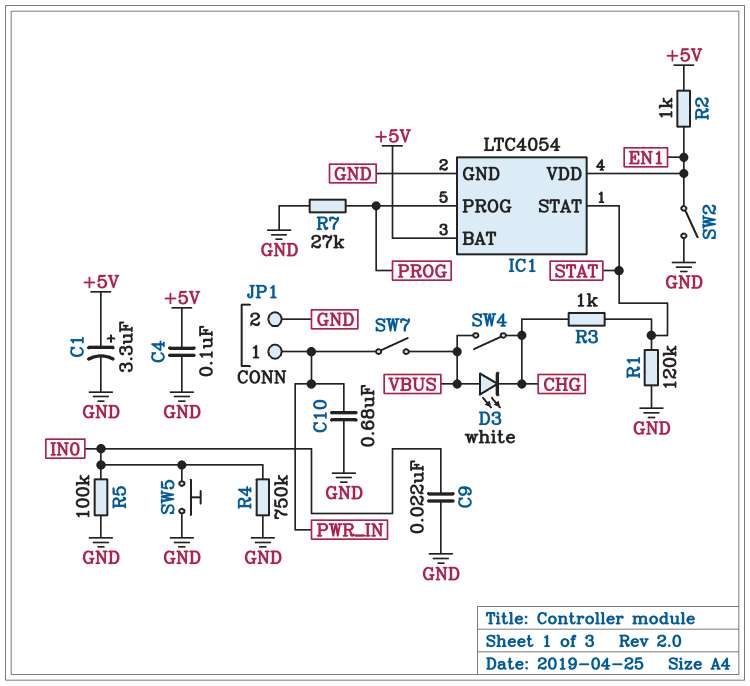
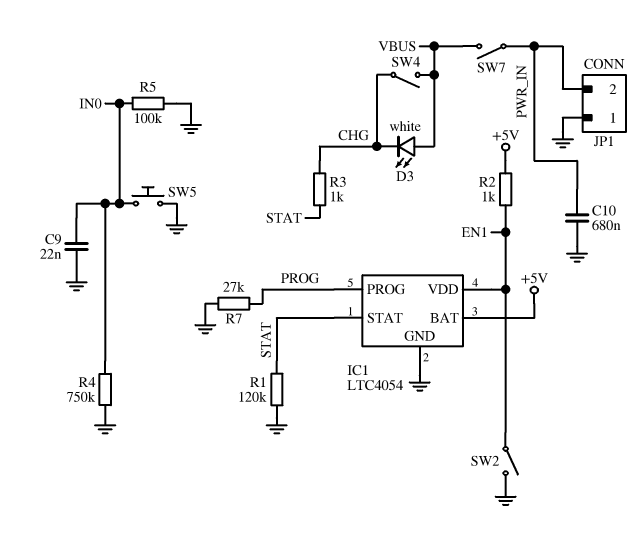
C1: 3.3uF (plus +5V, minus GND) -> none
C4: 100nF (+5V, GND) -> none
JP1 pin 1: PWR_IN -> GND
JP1 pin 2: GND -> PWR_IN

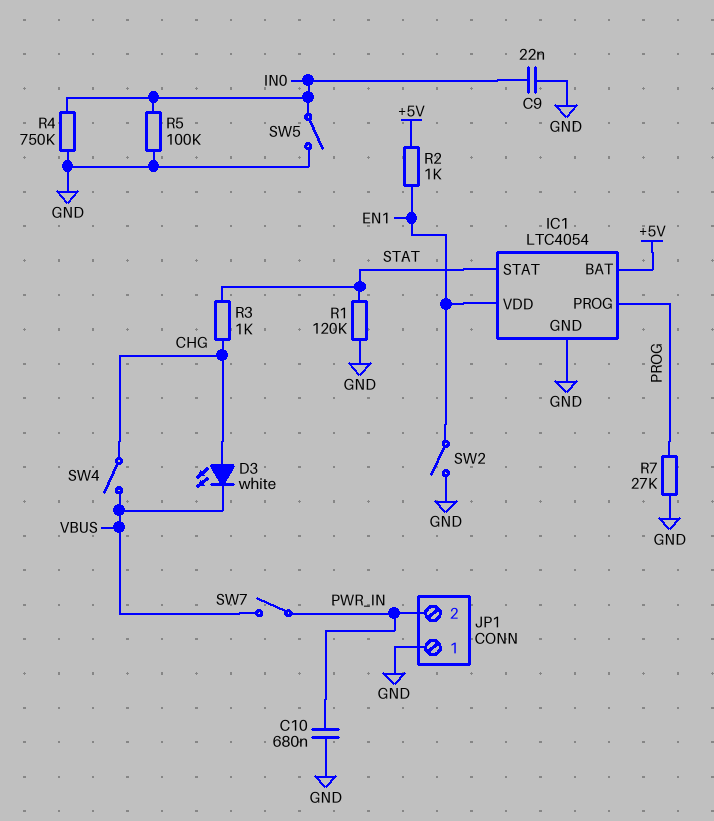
D3: LED white (A VBUS, K CHG) -> LED white (A CHG, K VBUS)
SW5: button (GND, IN0) -> switch (GND, IN0)

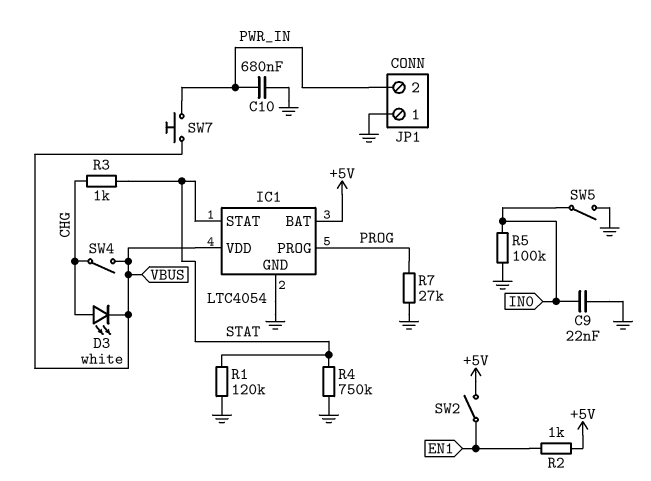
IC1 pin VDD: EN1 -> VBUS
R4: 750k (GND, IN0) -> 750k (GND, STAT)
SW2: switch (EN1, GND) -> switch (+5V, EN1)
SW7: switch (PWR_IN, VBUS) -> button (PWR_IN, VBUS)

